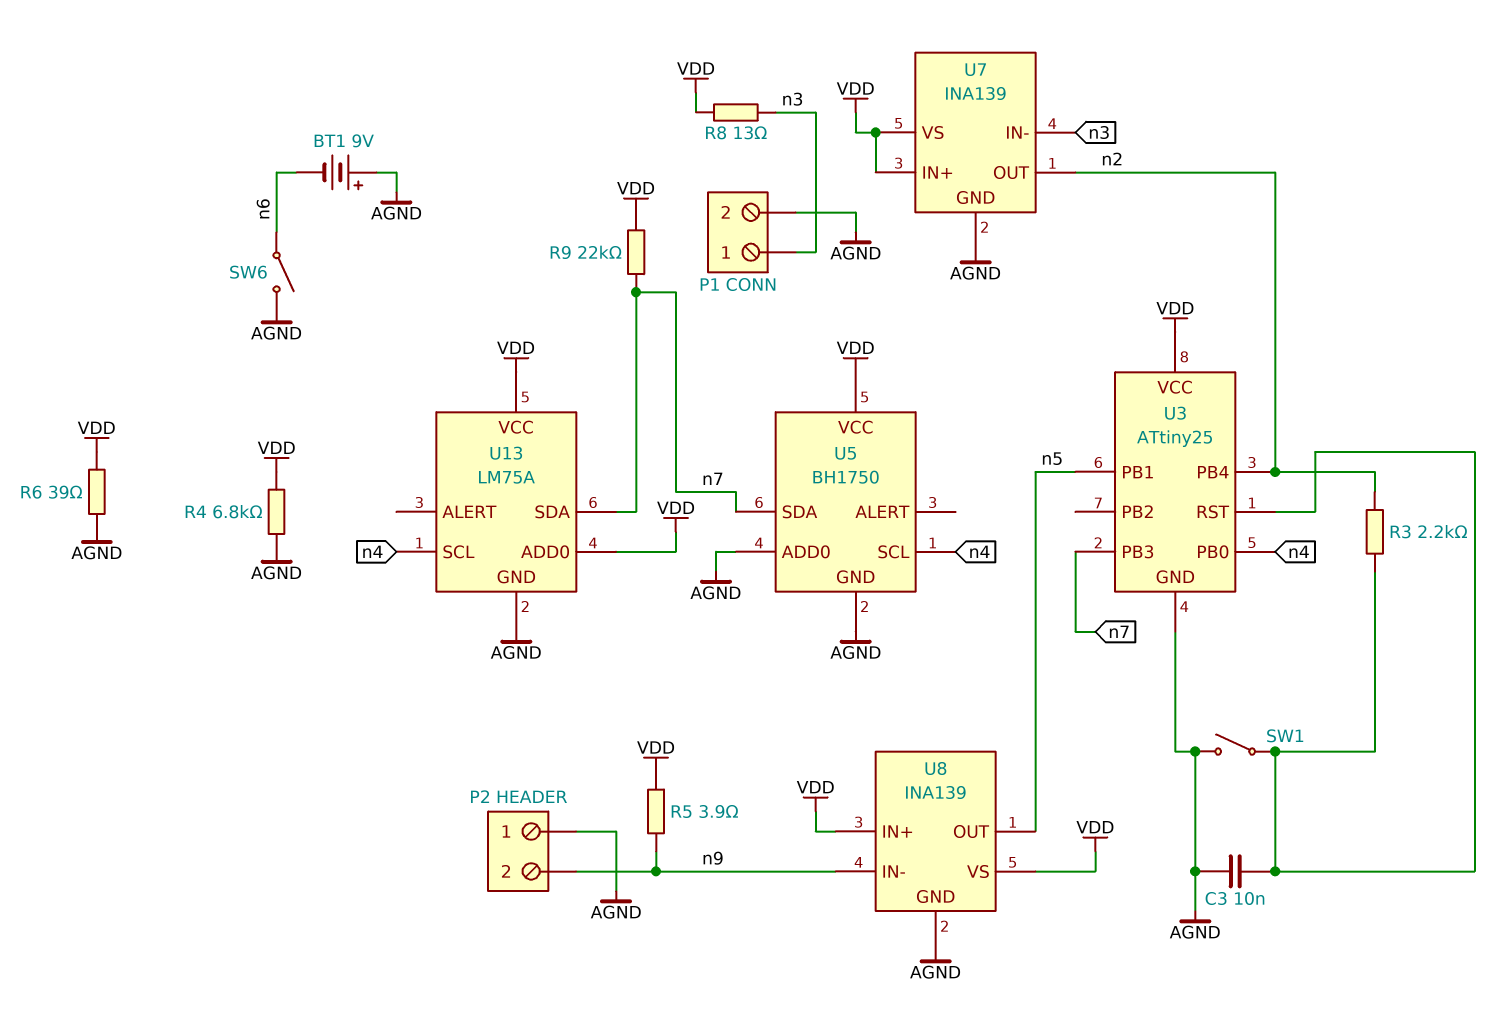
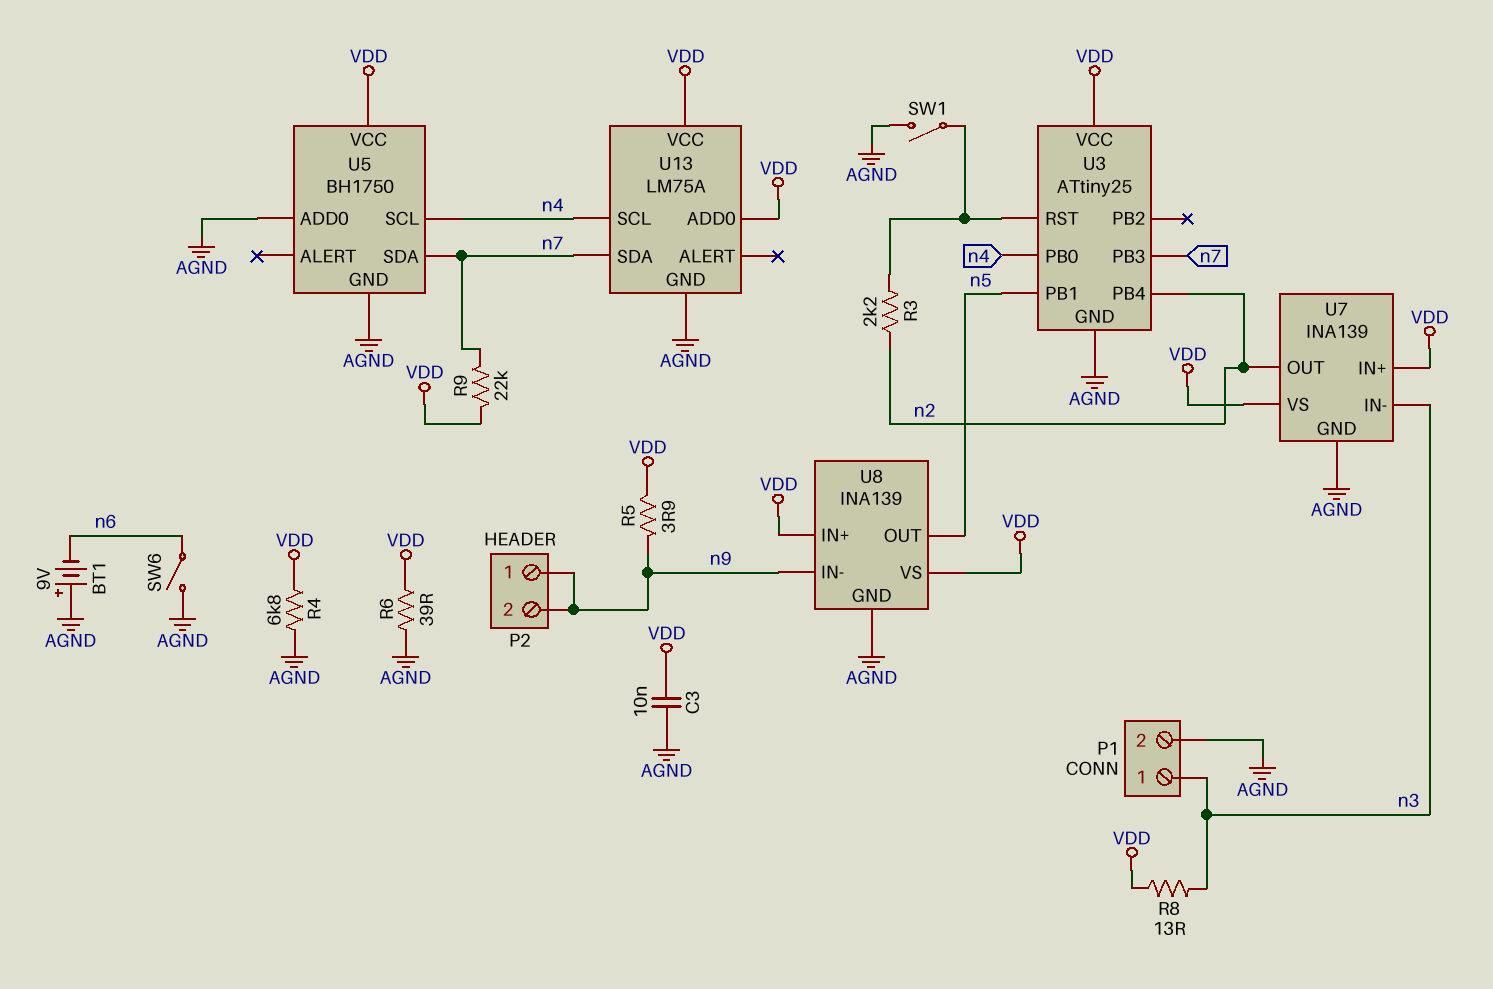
C3: 10nF (AGND, U3/RST) -> 10nF (AGND, VDD)
P2 pin 1: AGND -> n9

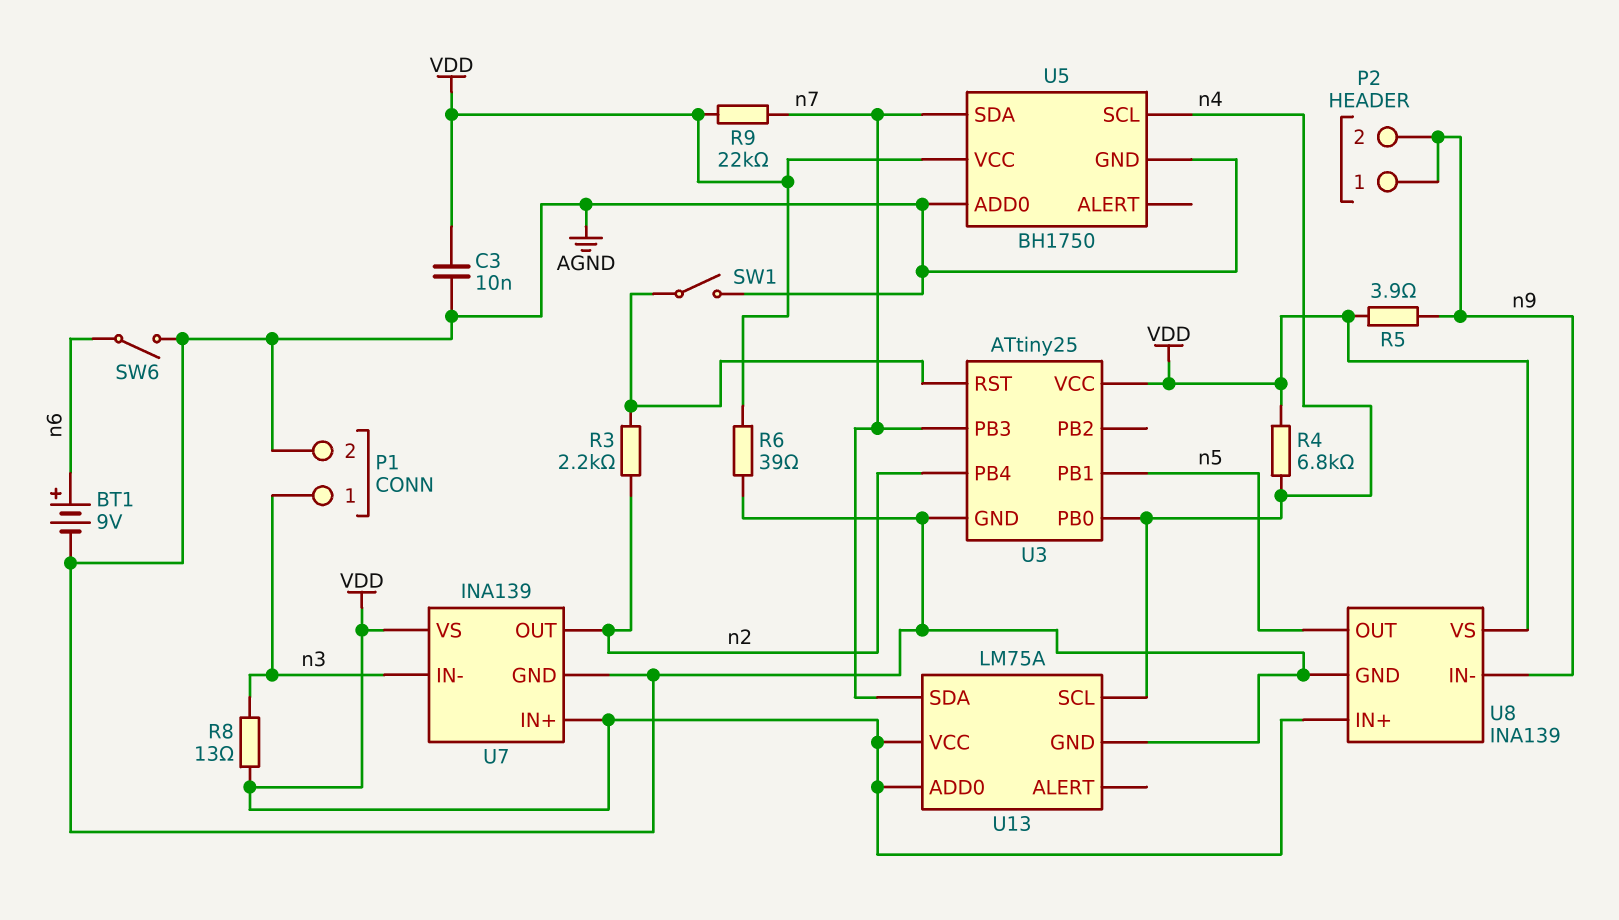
BT1: 9V (plus AGND, minus n6) -> 9V (plus n6, minus AGND)
R4: 6.8k (AGND, VDD) -> 6.8k (VDD, n4)

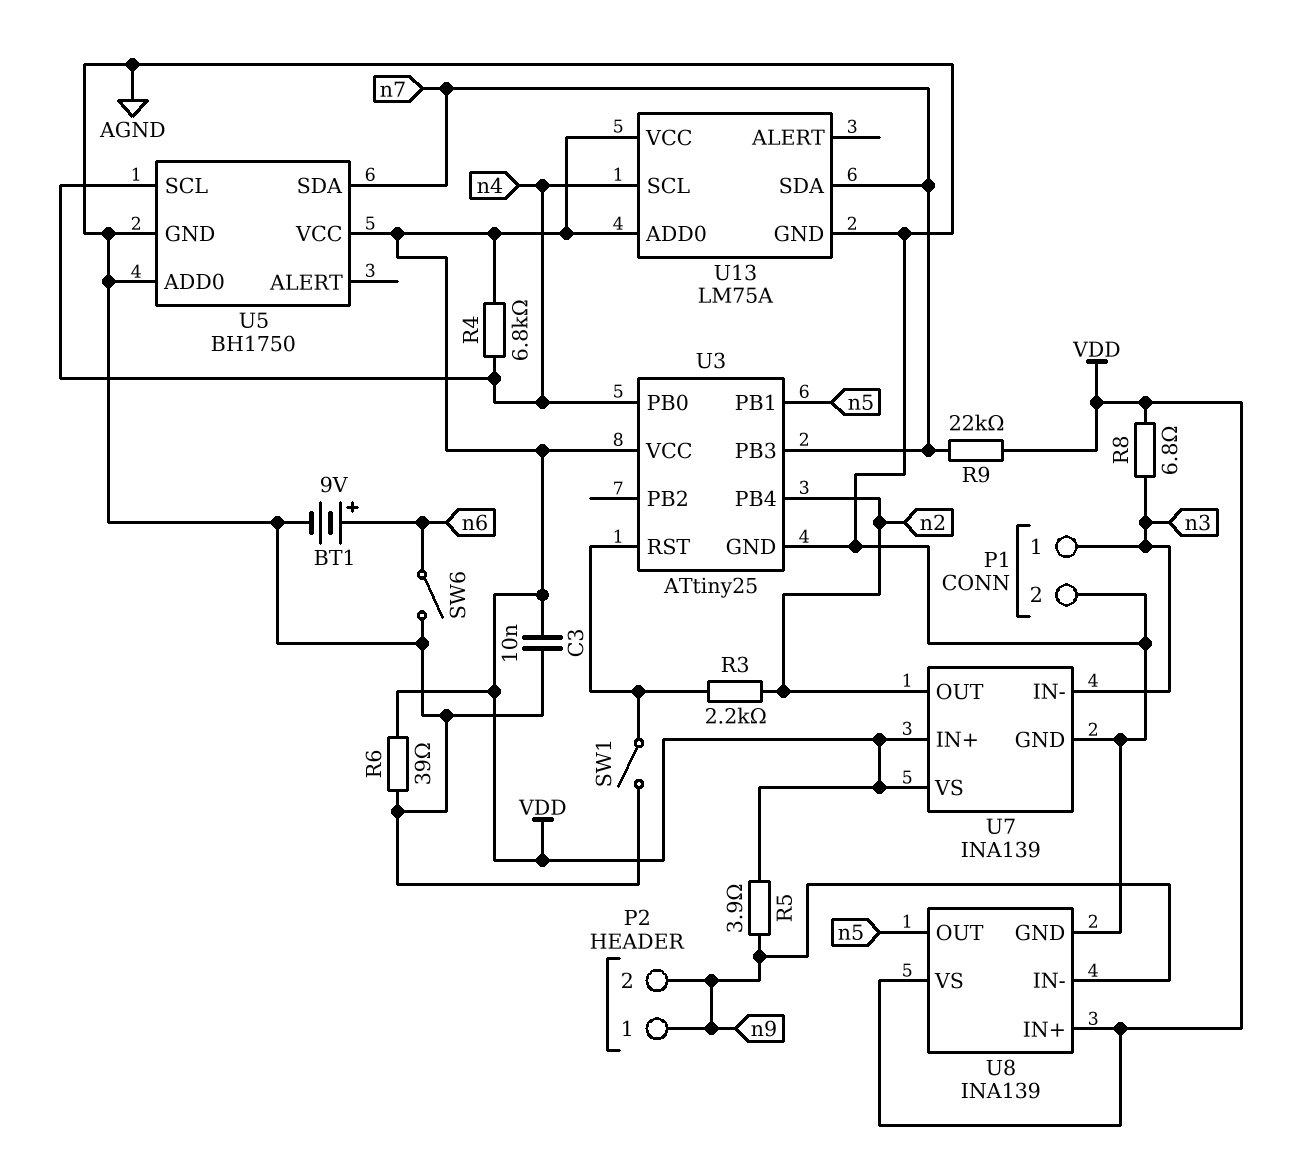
R8: 13 (VDD, n3) -> 6.8 (VDD, n3)

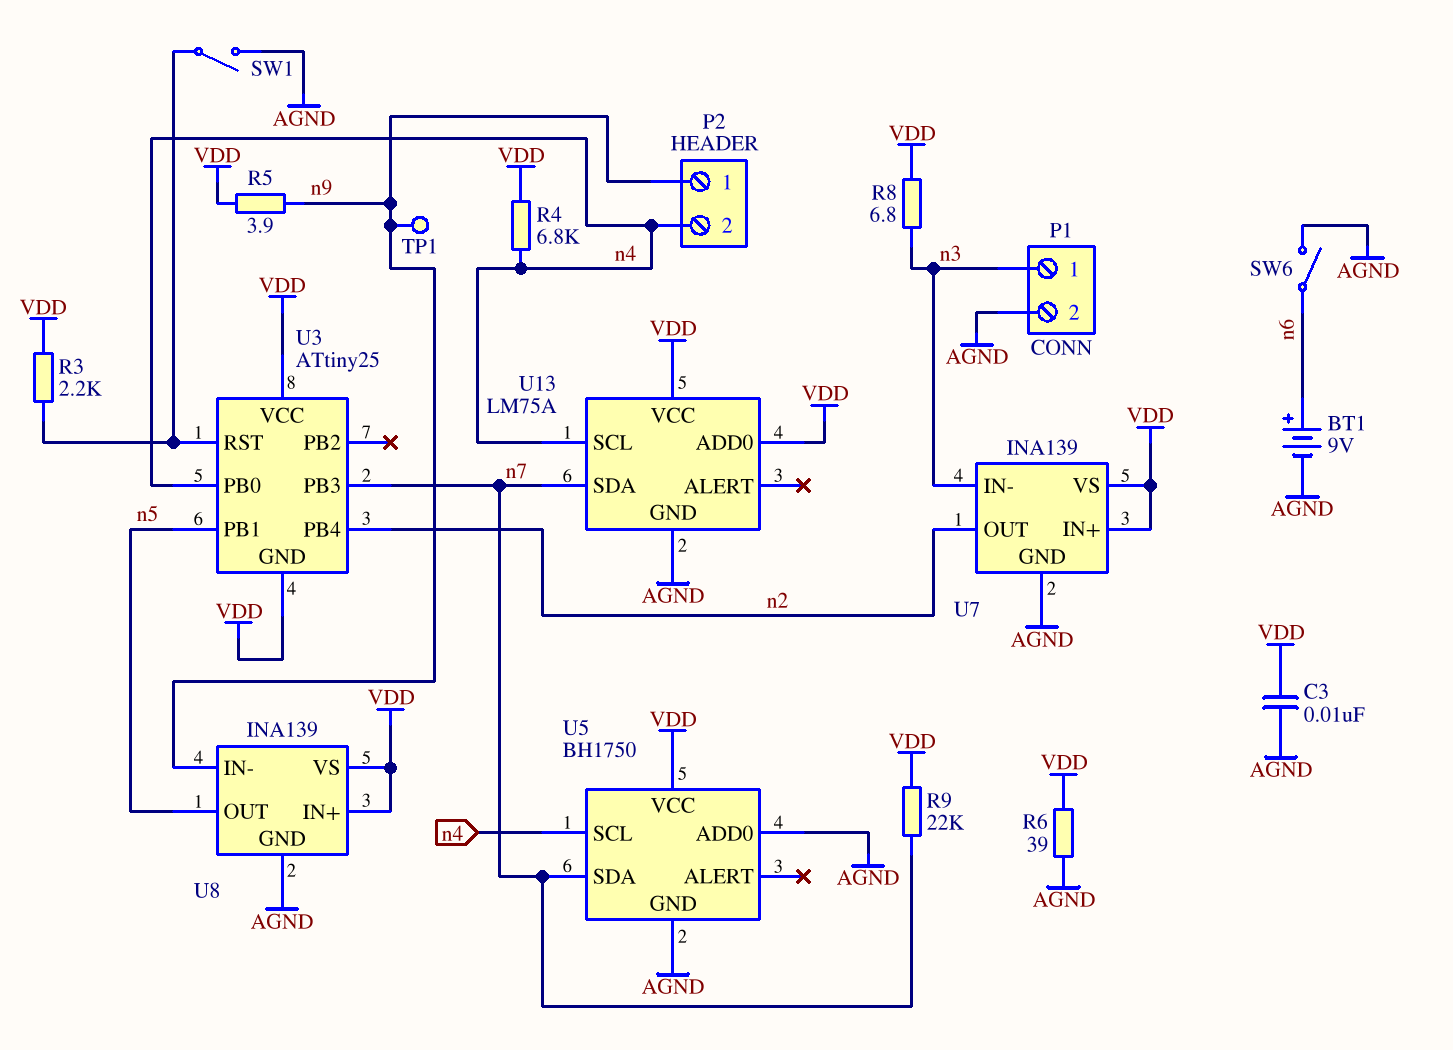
P2 pin 2: n9 -> n4
R3: 2.2k (U3/RST, n2) -> 2.2k (U3/RST, VDD)
TP1: none -> test point (n9)
U3 pin GND: AGND -> VDD

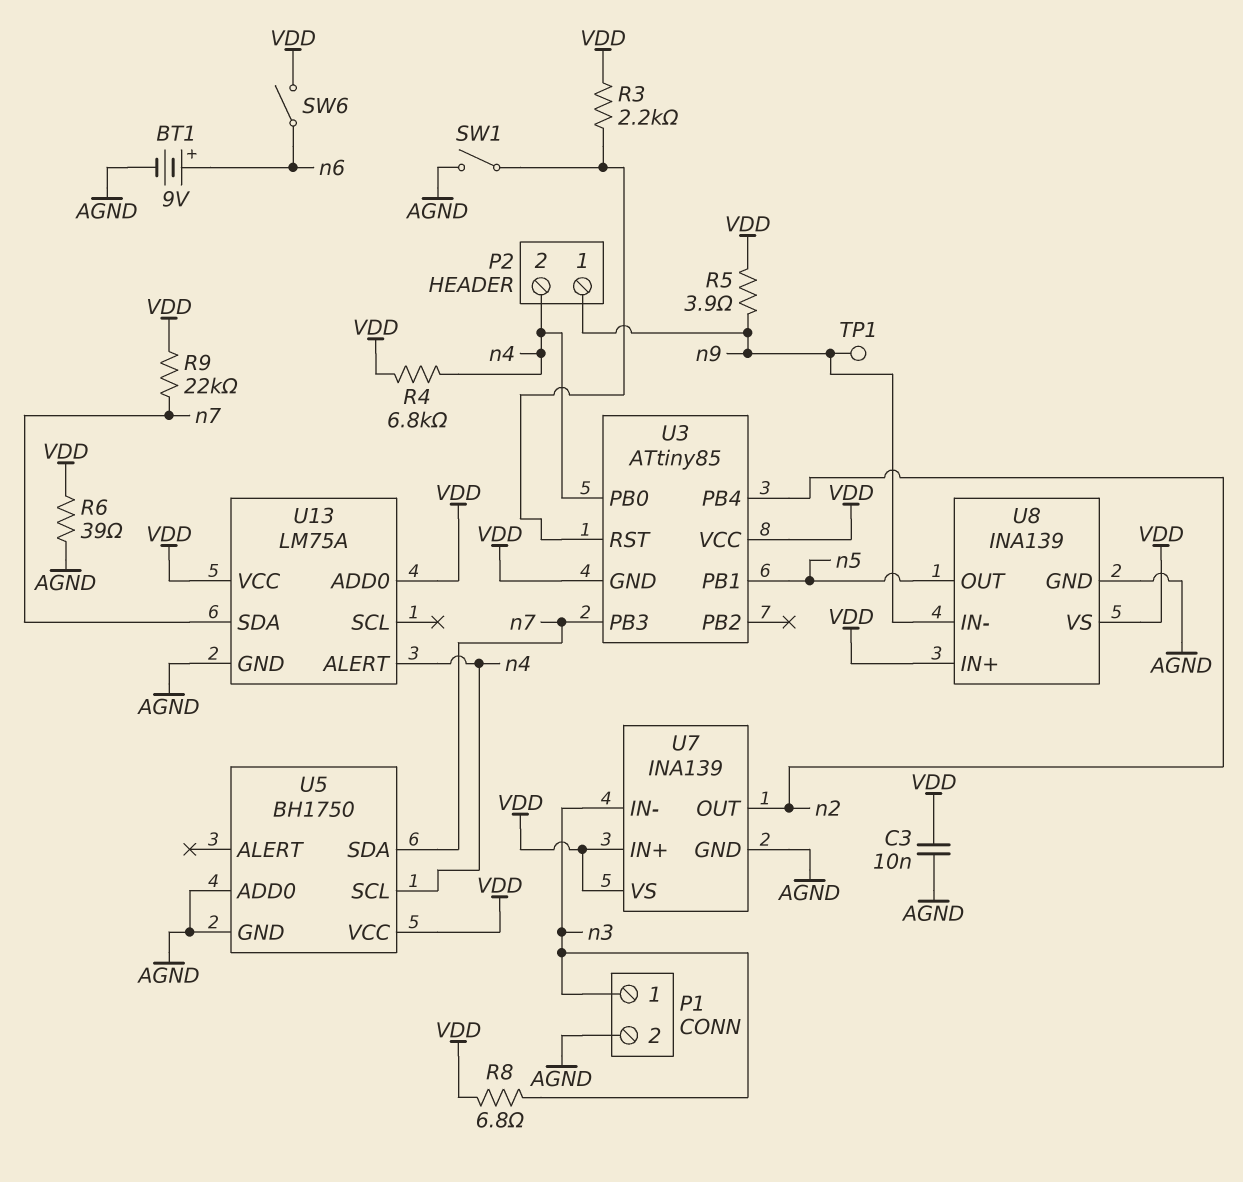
SW6: switch (AGND, n6) -> switch (VDD, n6)
U3: ATtiny25 -> ATtiny85
U13 pin ALERT: none -> n4
U13 pin SCL: n4 -> none

